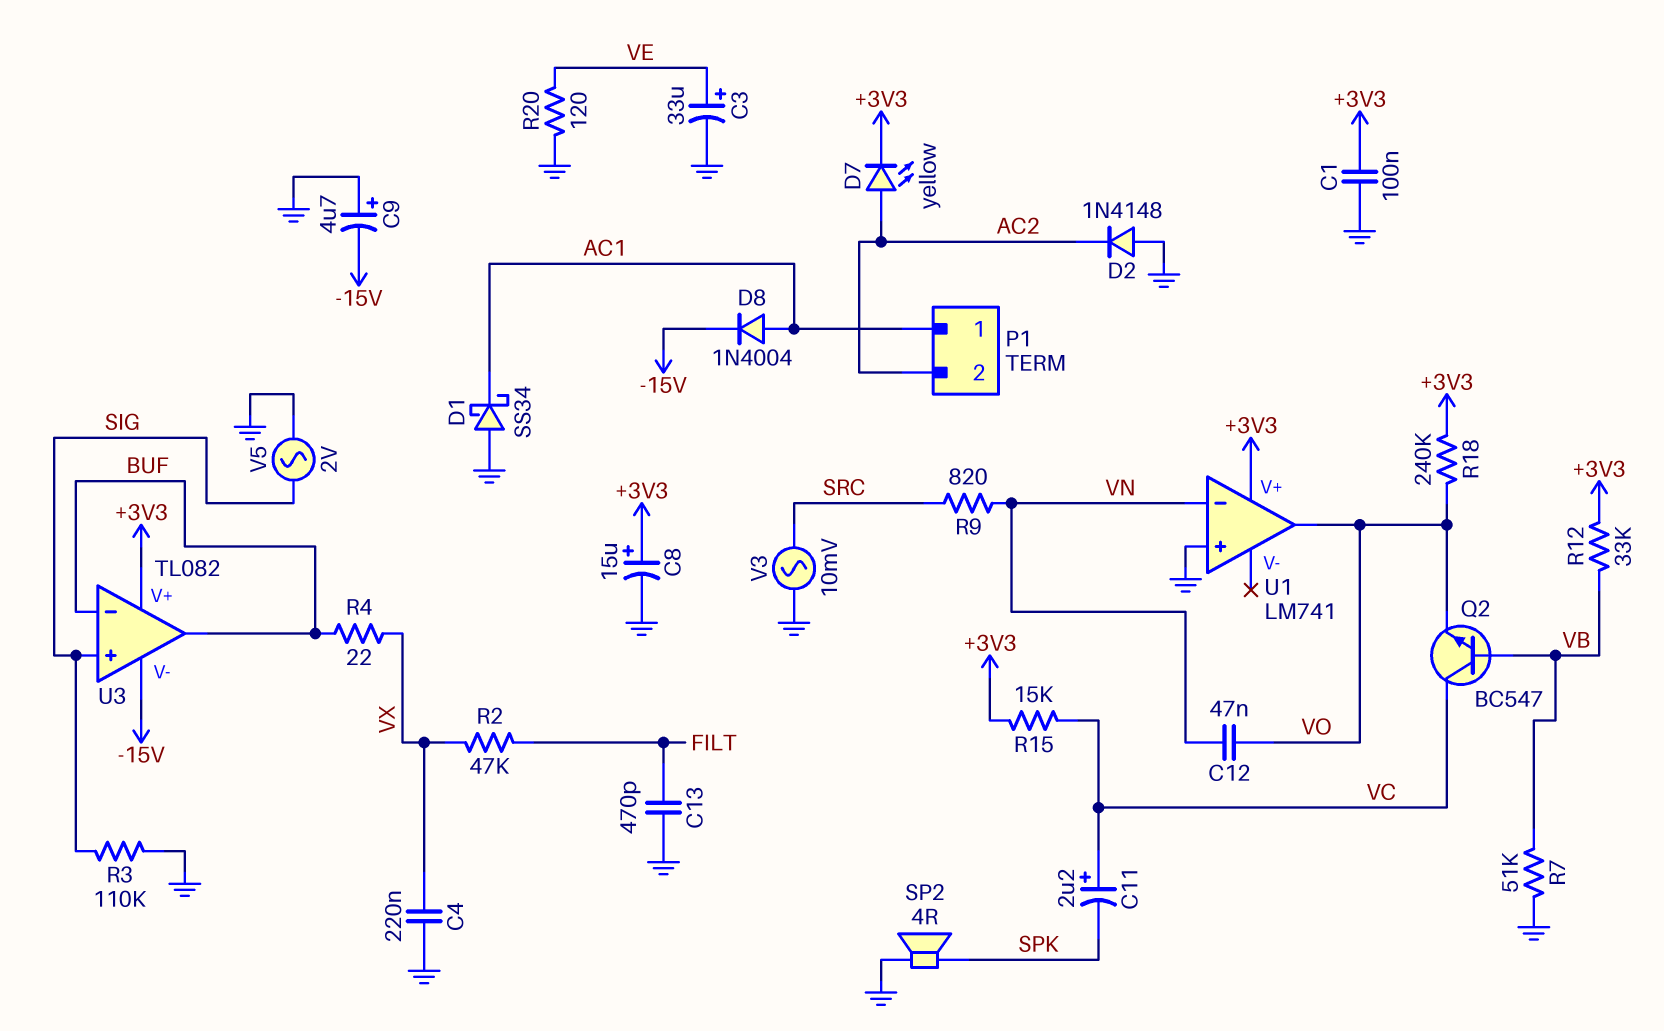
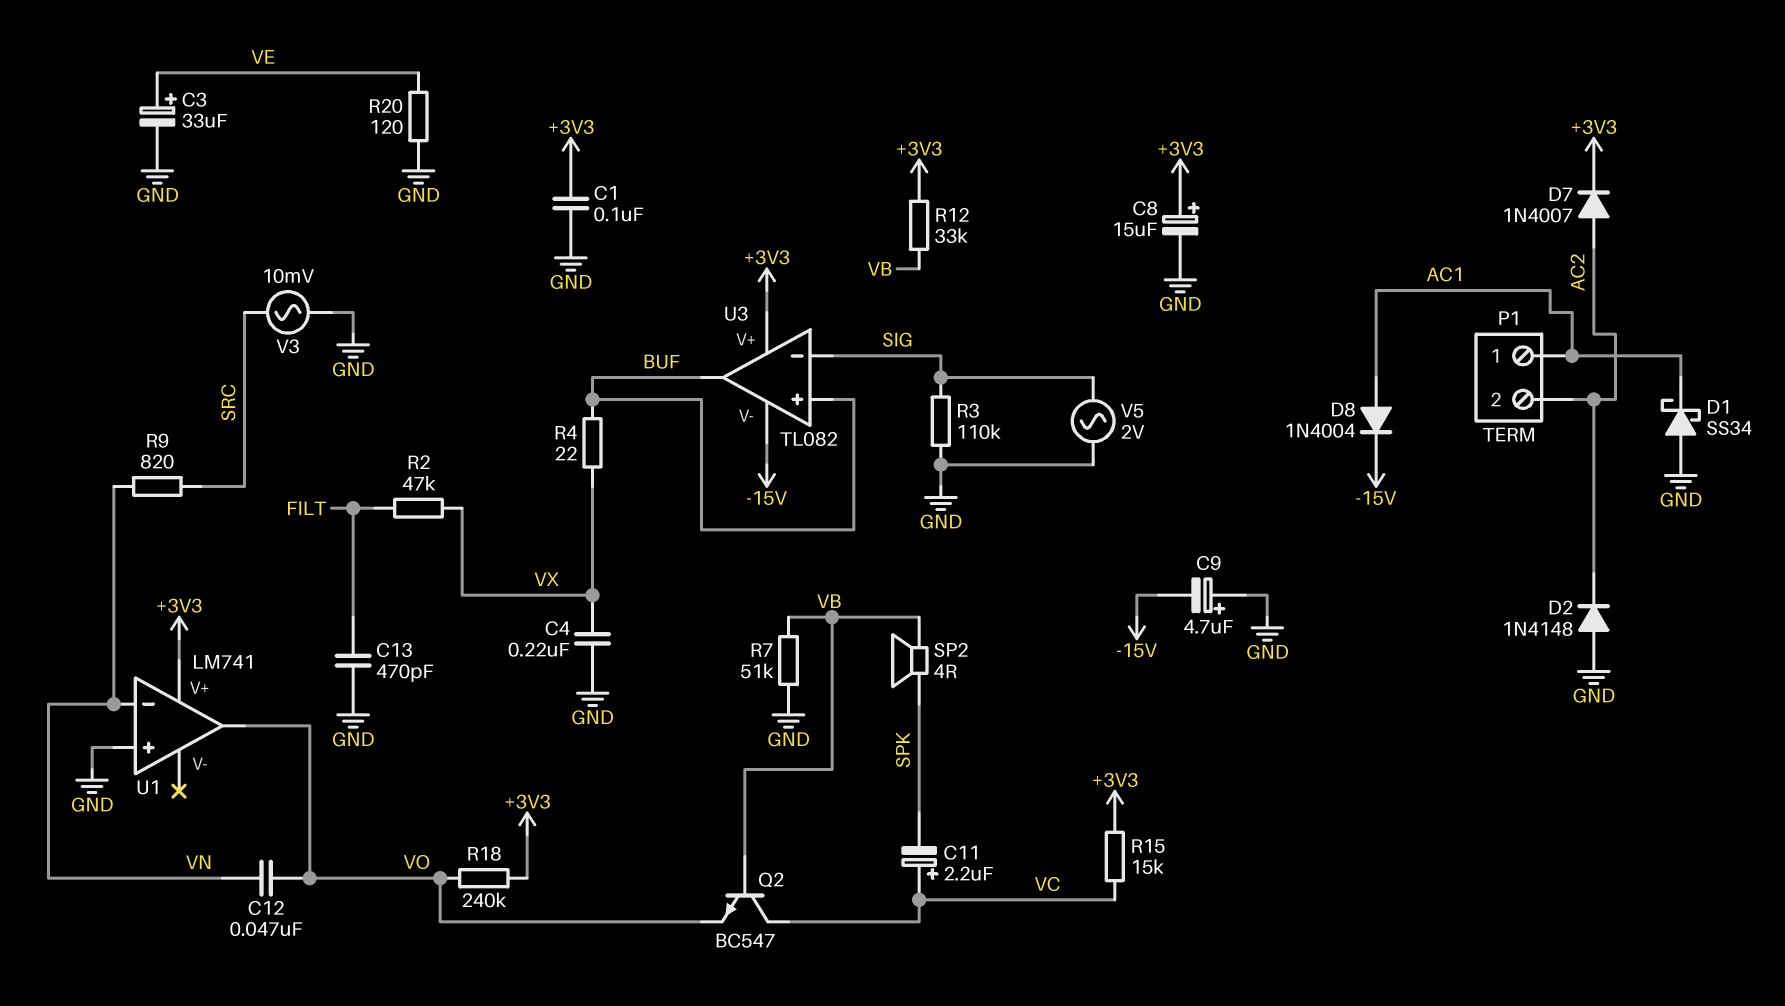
D7: LED yellow (A AC2, K +3V3) -> diode 1N4007 (A AC2, K +3V3)
SP2: speaker 4R (GND, SPK) -> speaker 4R (SPK, VB)
U3 pin in+: SIG -> BUF
U3 pin in-: BUF -> SIG

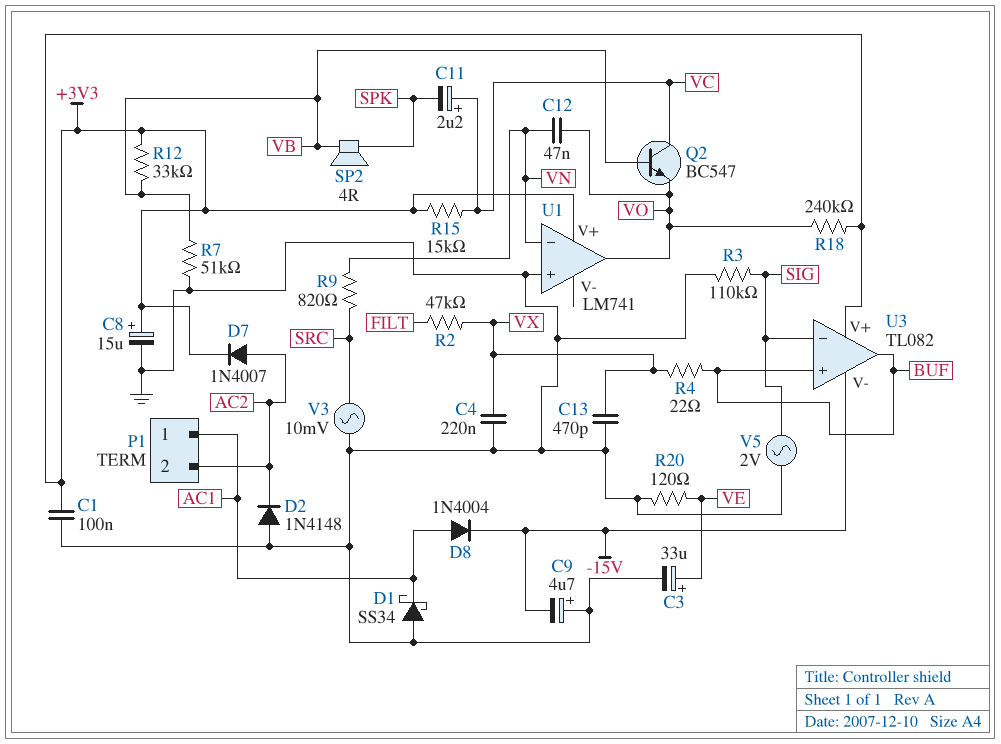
C13: 470pF (FILT, GND) -> 470pF (GND, VX)

